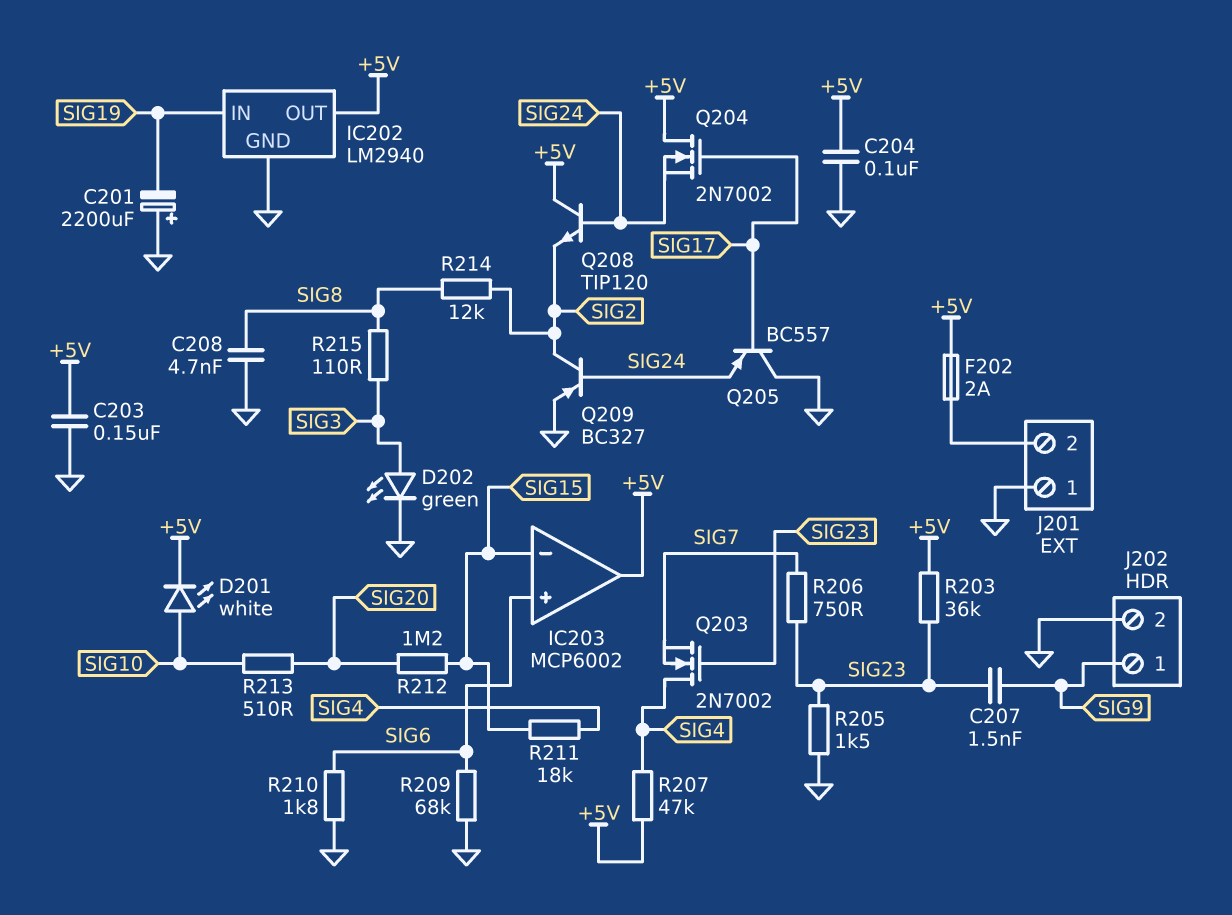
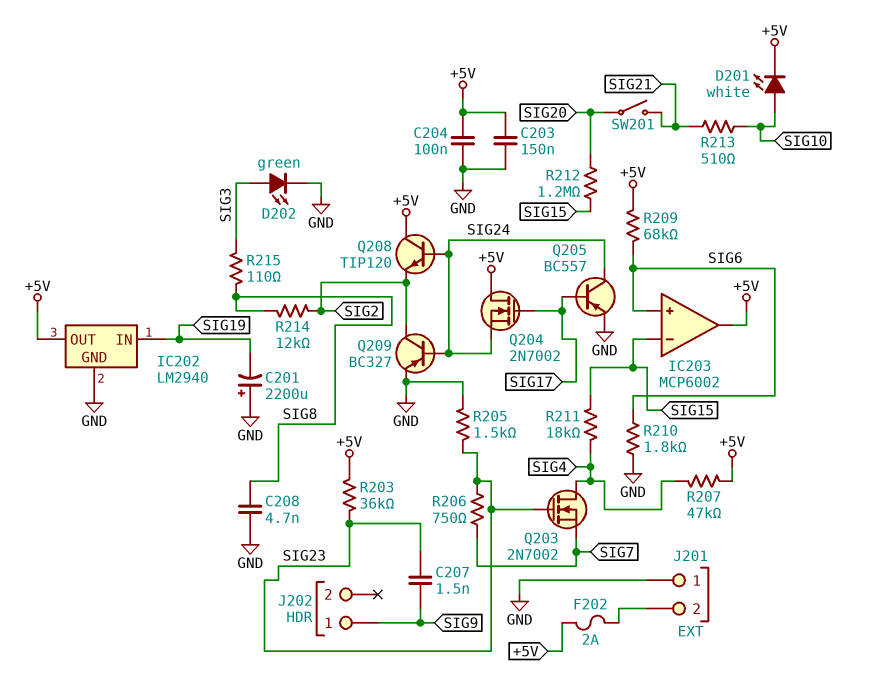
J202 pin 2: GND -> none
Q205: PNP BC557 (B SIG17, C GND, E SIG24) -> PNP BC557 (B SIG17, C SIG24, E GND)
R209: 68k (GND, SIG6) -> 68k (+5V, SIG6)
R213: 510 (SIG10, SIG20) -> 510 (SIG10, SIG21)
SW201: none -> switch (SIG20, SIG21)

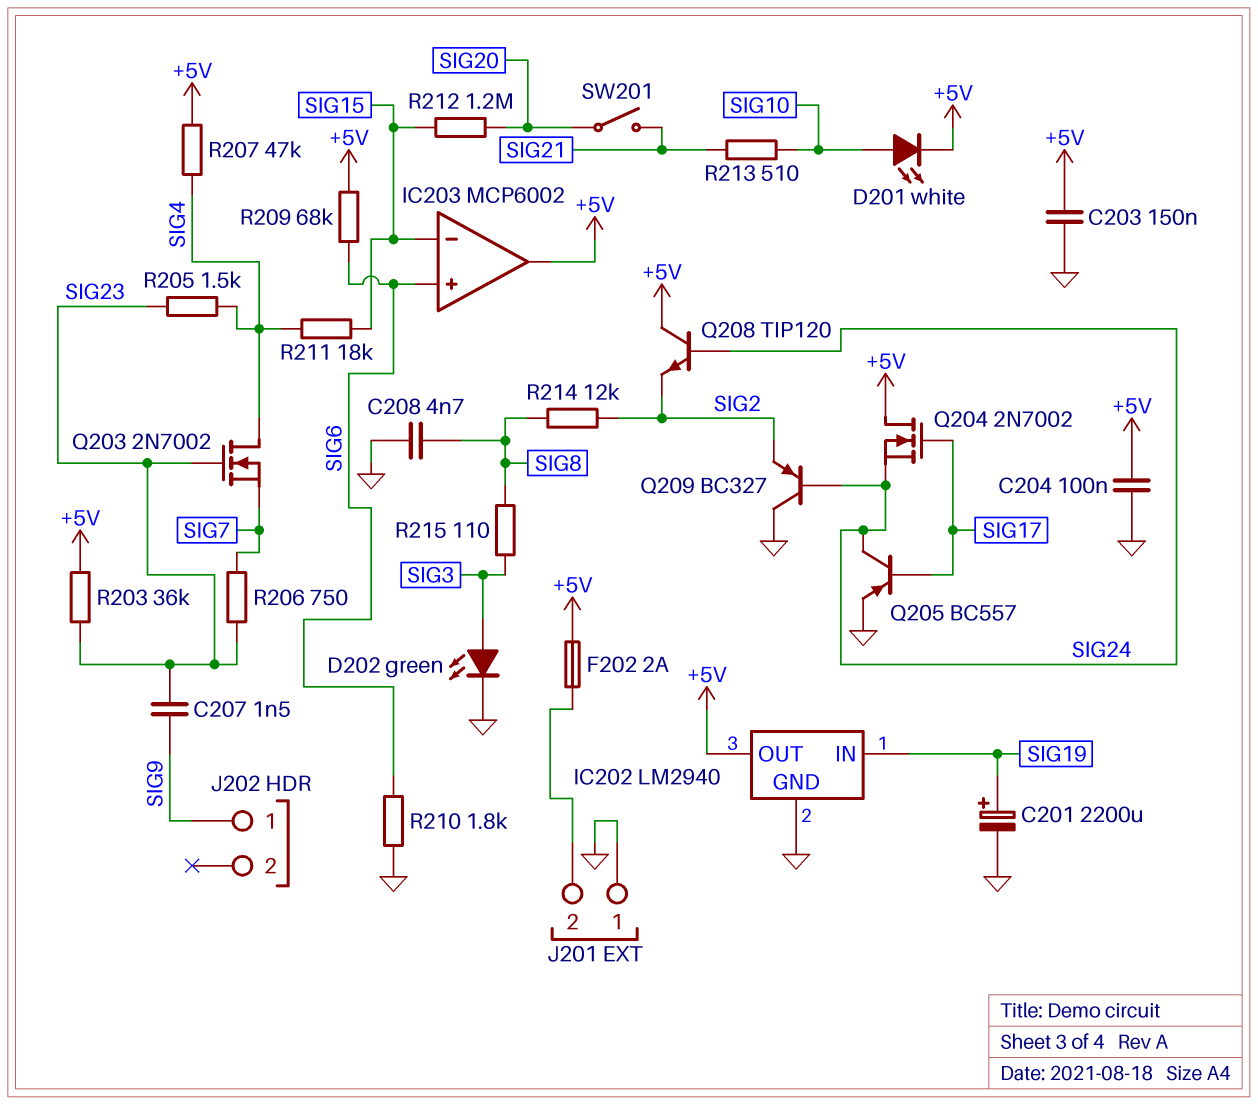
C201: 2200uF (plus GND, minus SIG19) -> 2200uF (plus SIG19, minus GND)
Q209: PNP BC327 (B SIG24, C SIG2, E GND) -> PNP BC327 (B SIG24, C GND, E SIG2)
R205: 1.5k (GND, SIG23) -> 1.5k (SIG4, SIG23)

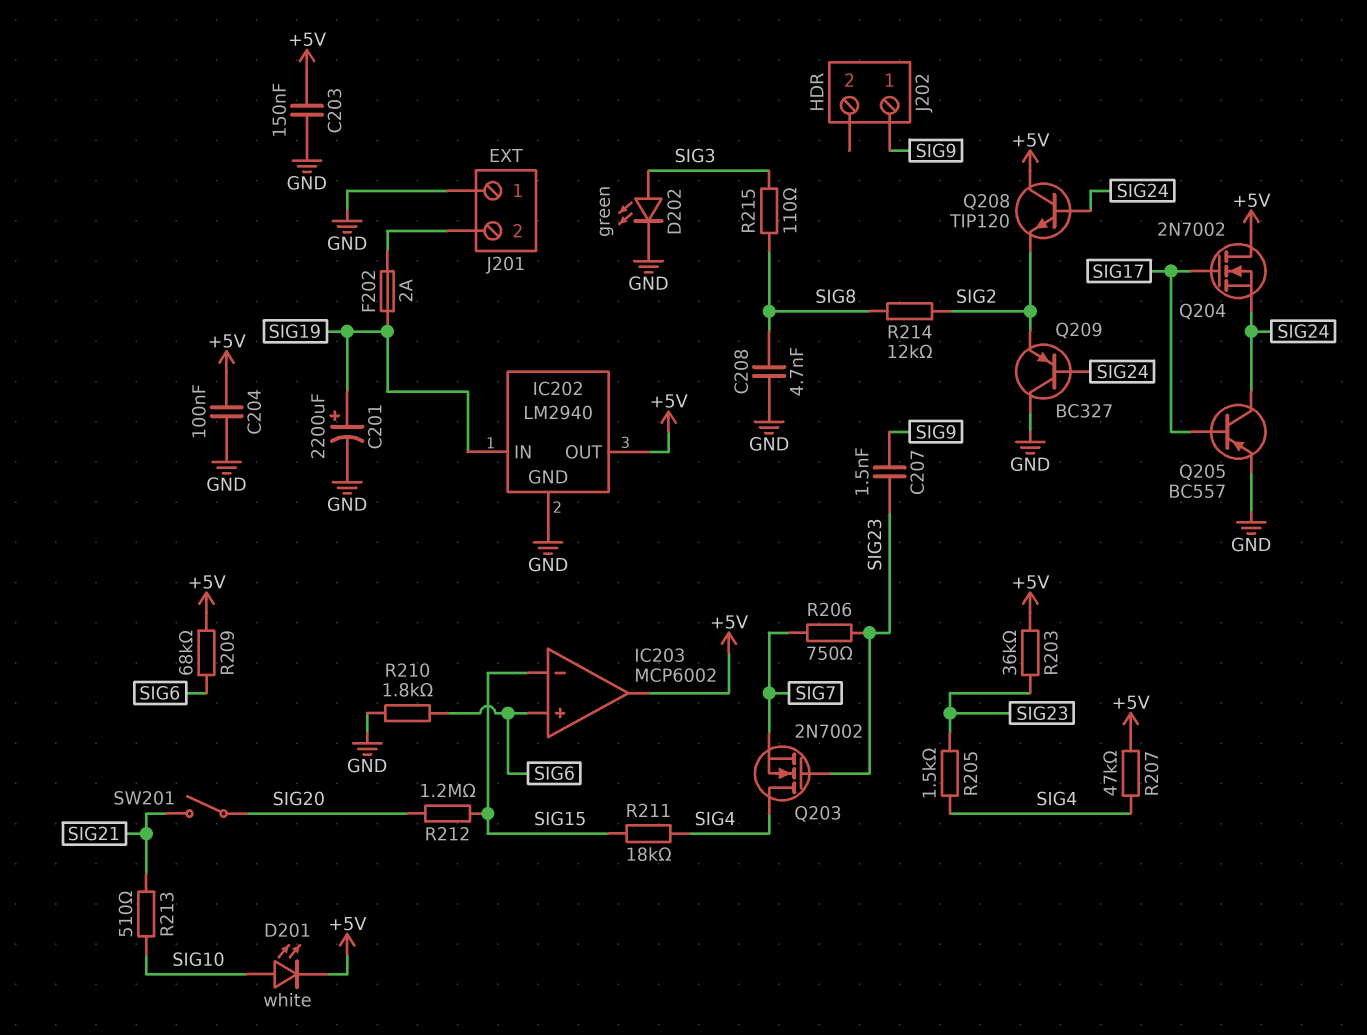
F202: 2A (+5V, J201/2) -> 2A (J201/2, SIG19)

